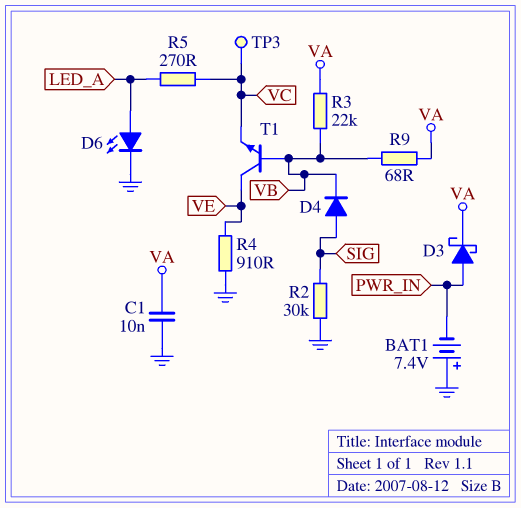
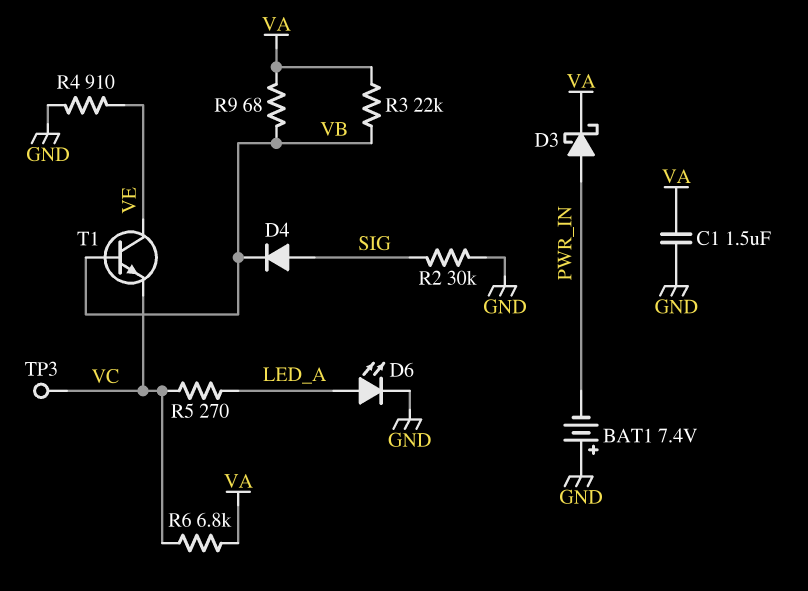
C1: 10nF (GND, VA) -> 1.5uF (GND, VA)
R6: none -> 6.8k (VA, VC)

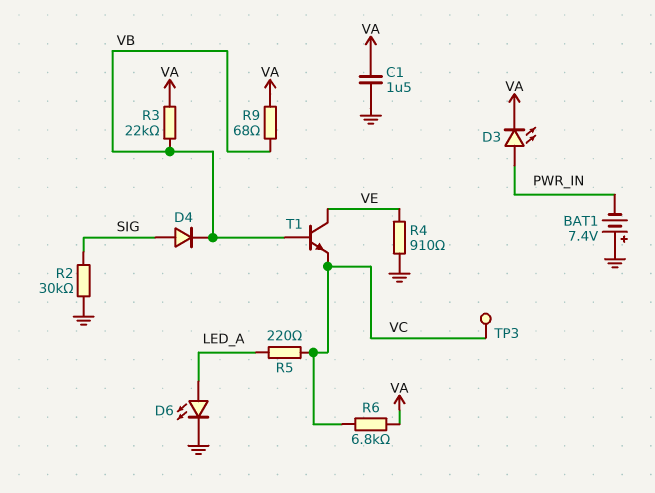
D3: schottky (A PWR_IN, K VA) -> LED (A PWR_IN, K VA)
R5: 270 (LED_A, VC) -> 220 (LED_A, VC)

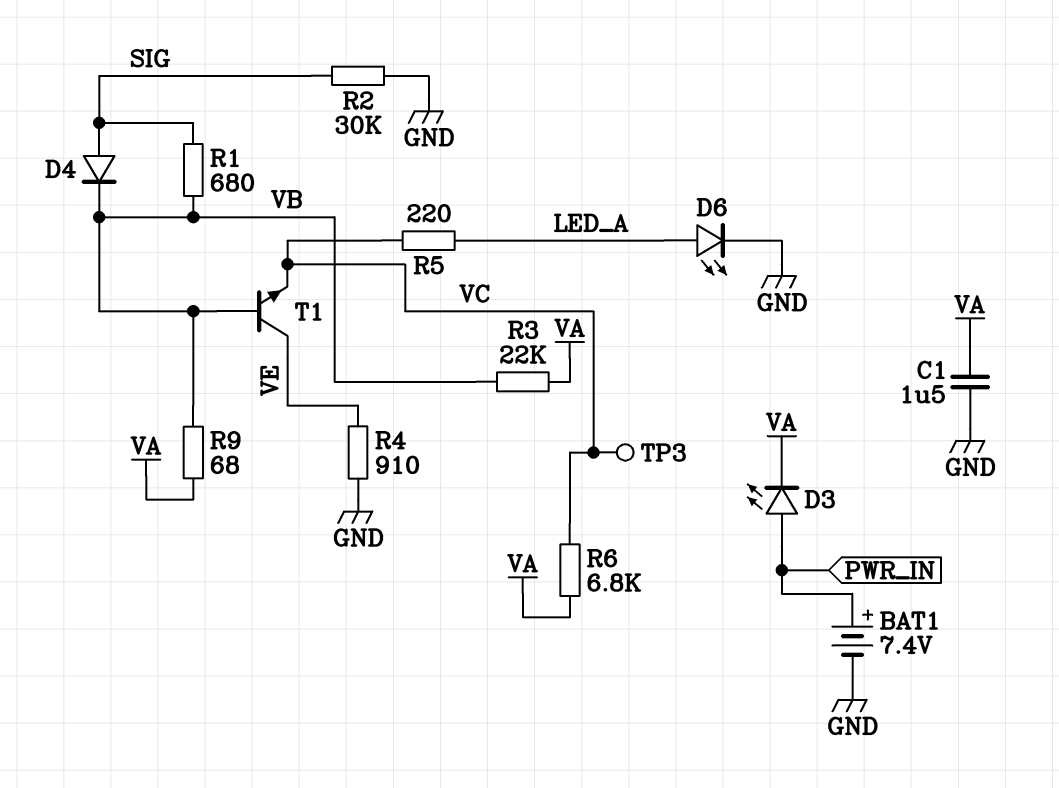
BAT1: 7.4V (plus GND, minus PWR_IN) -> 7.4V (plus PWR_IN, minus GND)
R1: none -> 680 (SIG, VB)

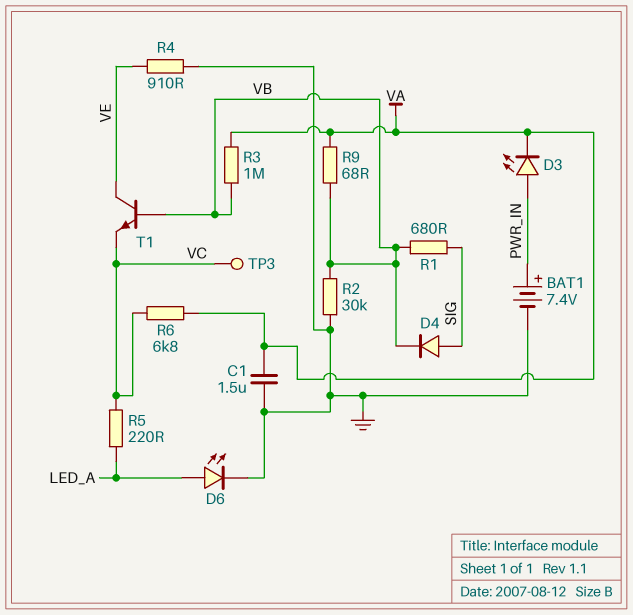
R2: 30k (GND, SIG) -> 30k (GND, VB)
R3: 22k (VA, VB) -> 1M (VA, VB)

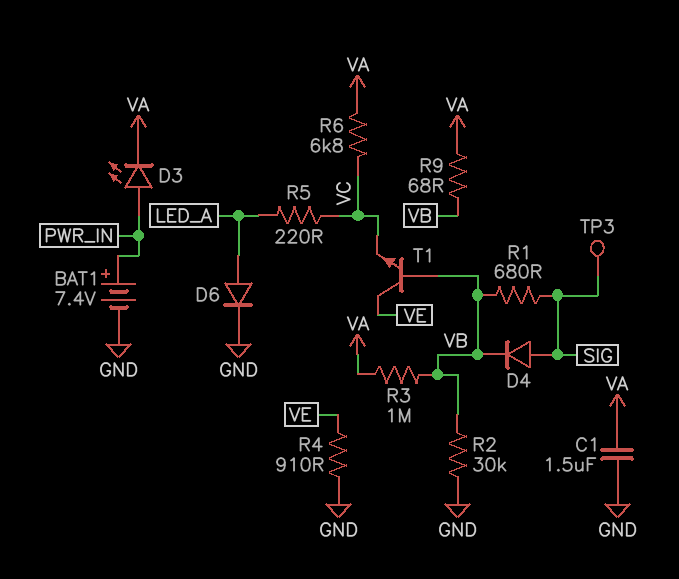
D6: LED (A LED_A, K GND) -> diode (A LED_A, K GND)
TP3: test point (VC) -> test point (SIG)

